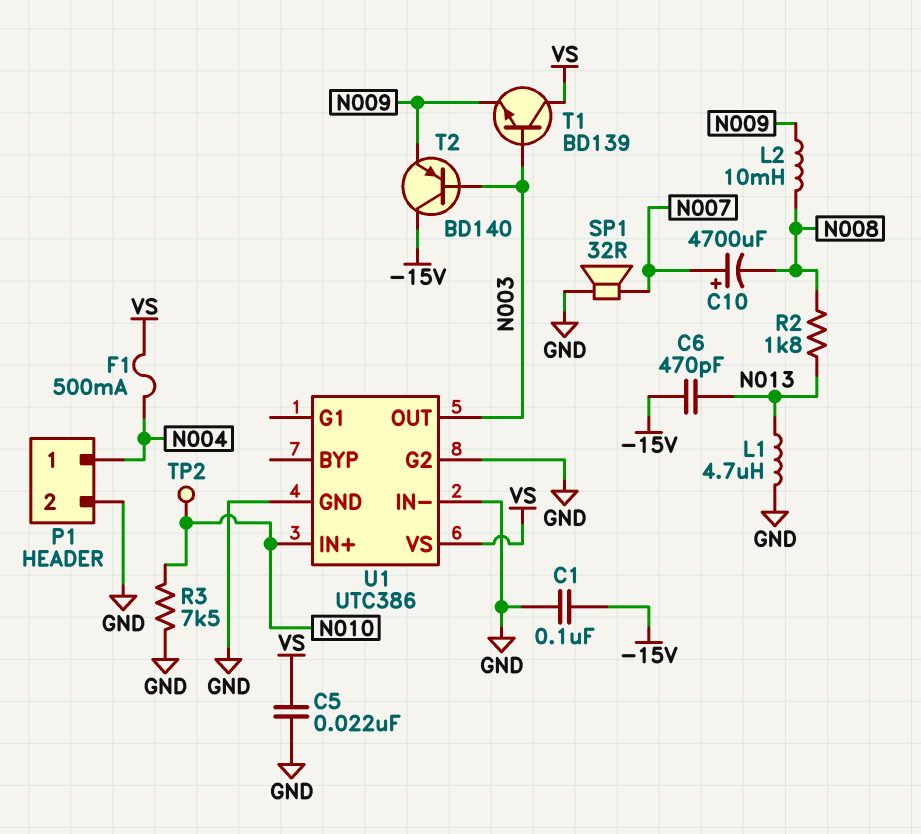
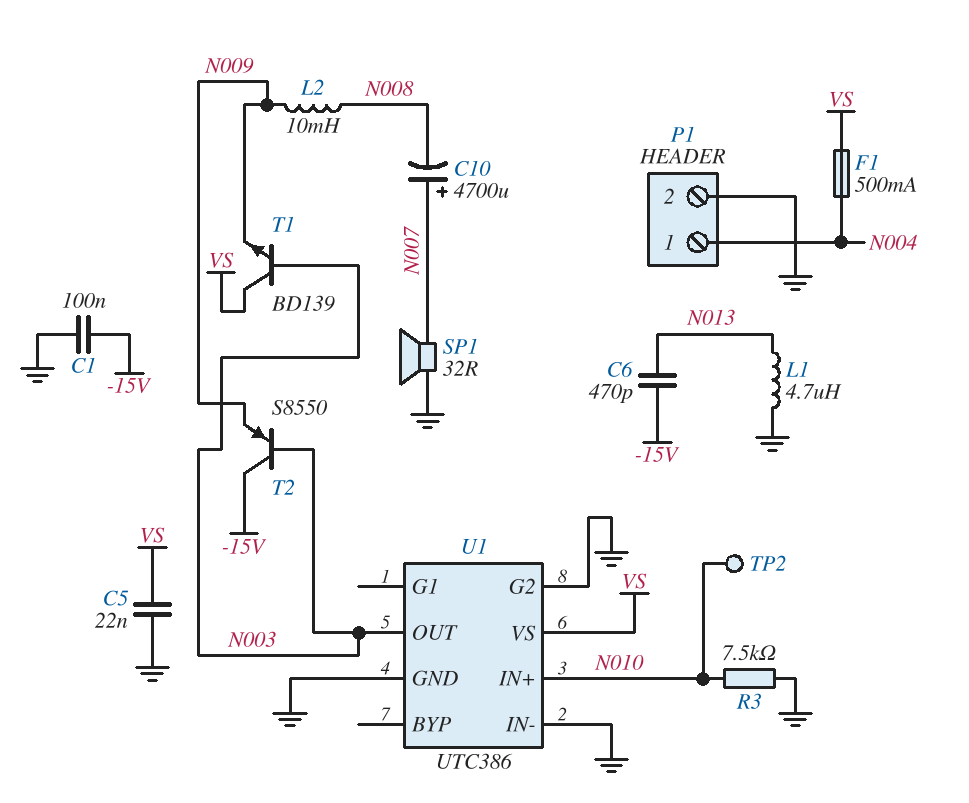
R2: 1.8k (N008, N013) -> none
T2: PNP BD140 (B N003, C -15V, E N009) -> PNP S8550 (B N003, C -15V, E N009)

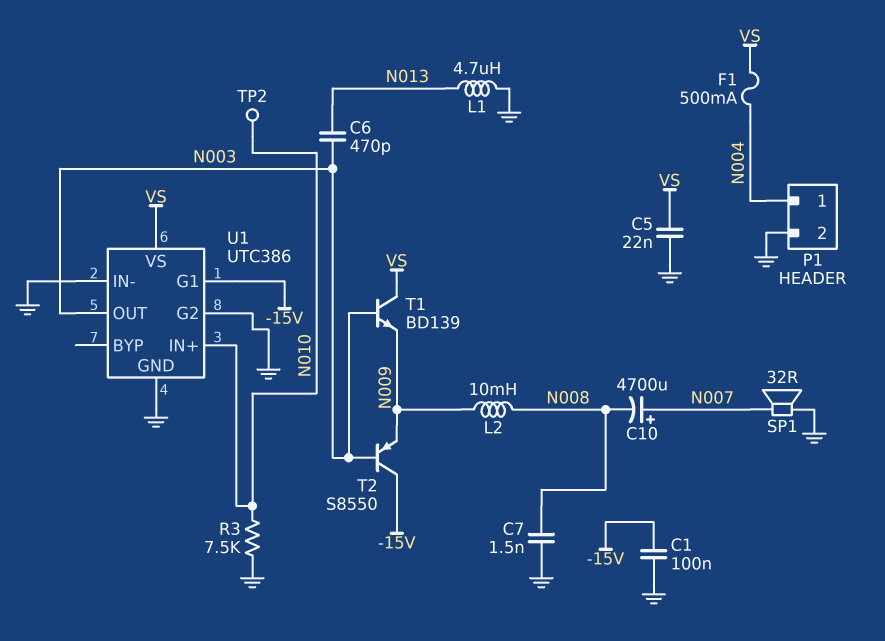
C6: 470pF (-15V, N013) -> 470pF (N003, N013)
C7: none -> 1.5nF (GND, N008)
U1 pin G1: none -> -15V

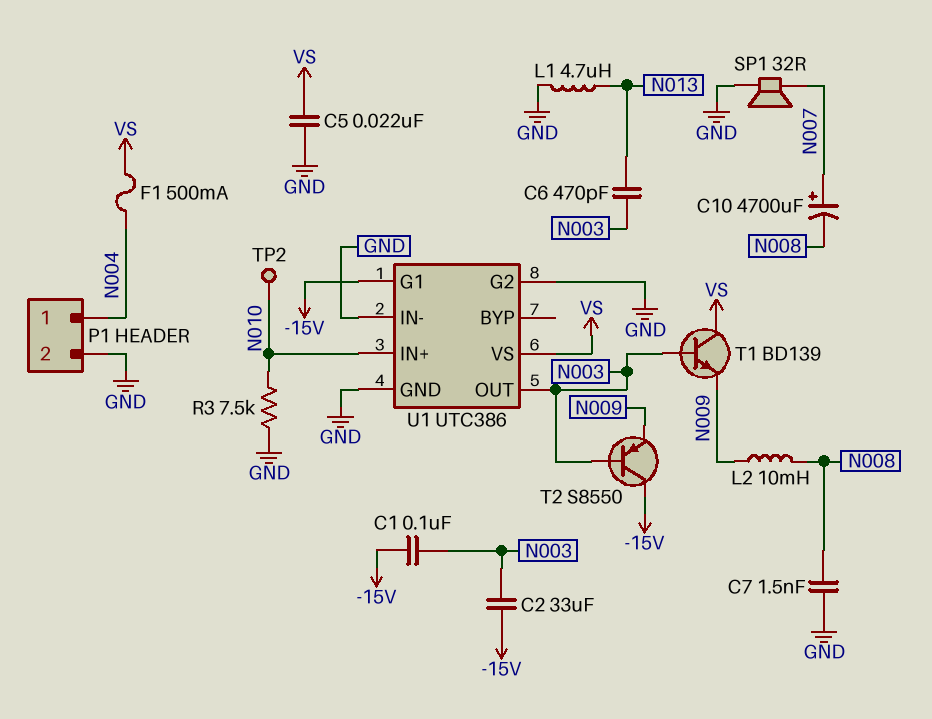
C1: 100nF (-15V, GND) -> 100nF (-15V, N003)
C2: none -> 33uF (-15V, N003)

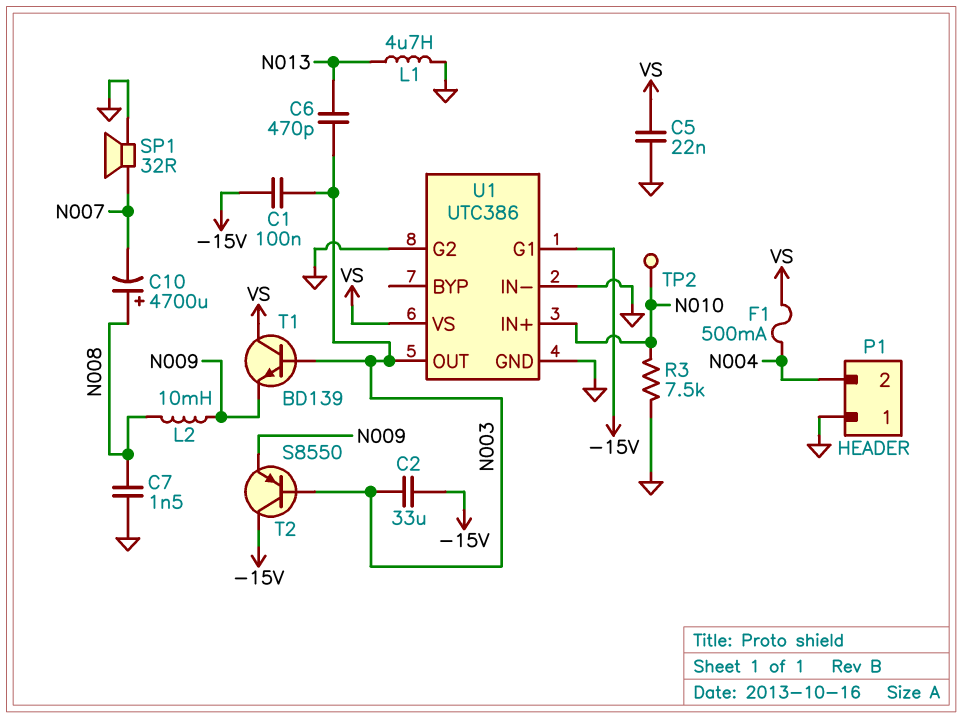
C10: 4700uF (plus N007, minus N008) -> 4700uF (plus N008, minus N007)
P1 pin 1: N004 -> GND
P1 pin 2: GND -> N004

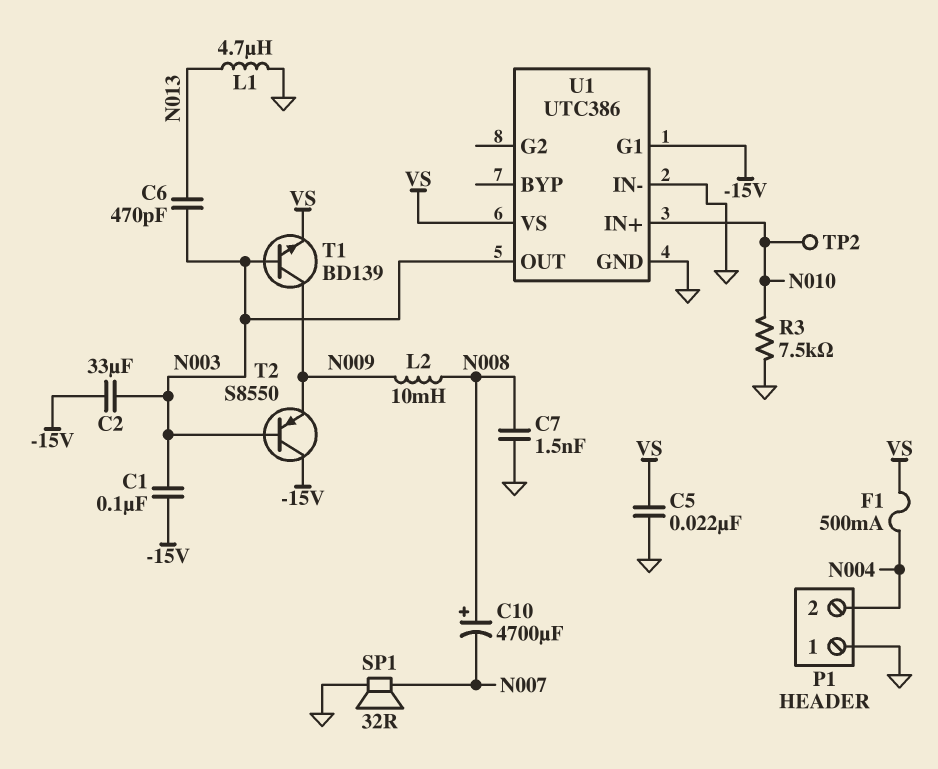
T1: NPN BD139 (B N003, C VS, E N009) -> NPN BD139 (B N003, C N009, E VS)
U1 pin G2: GND -> none

